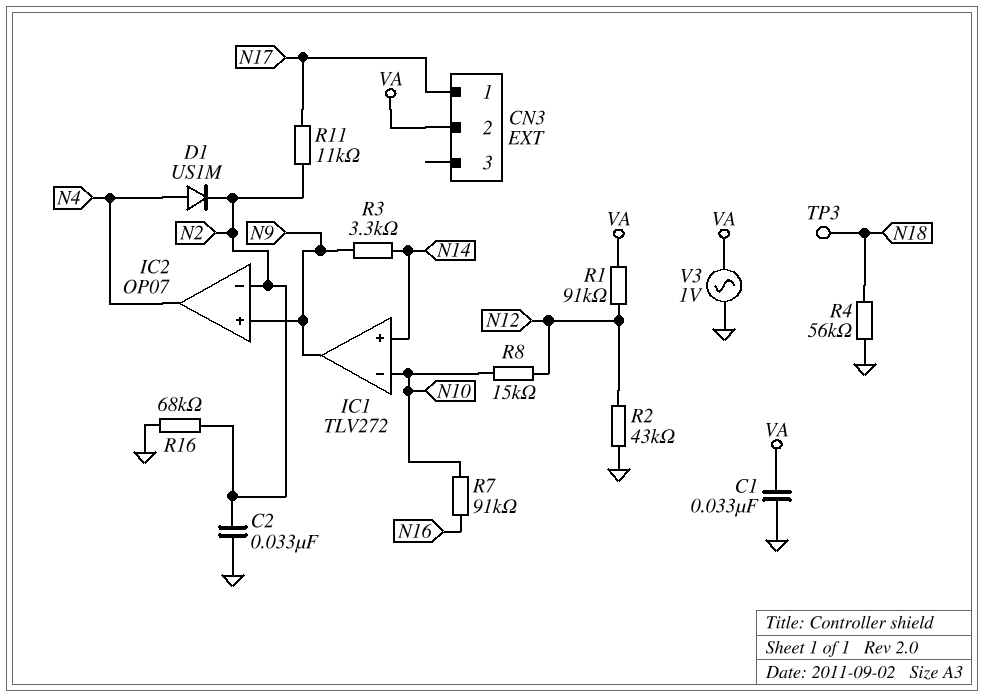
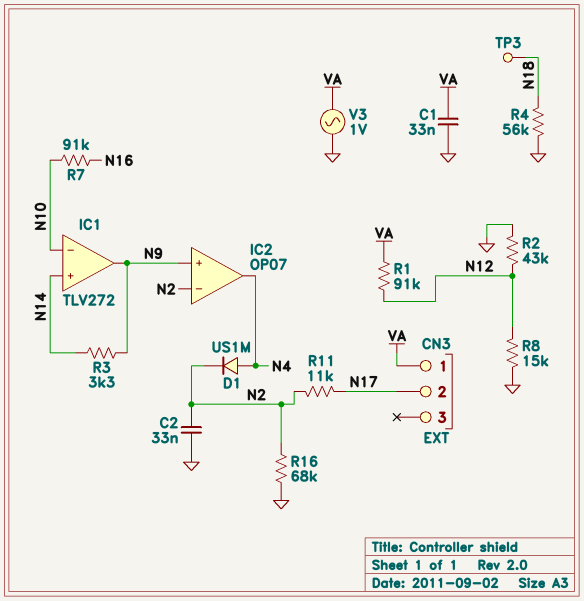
CN3 pin 1: N17 -> VA
CN3 pin 2: VA -> N17
R8: 15k (N10, N12) -> 15k (GND, N12)

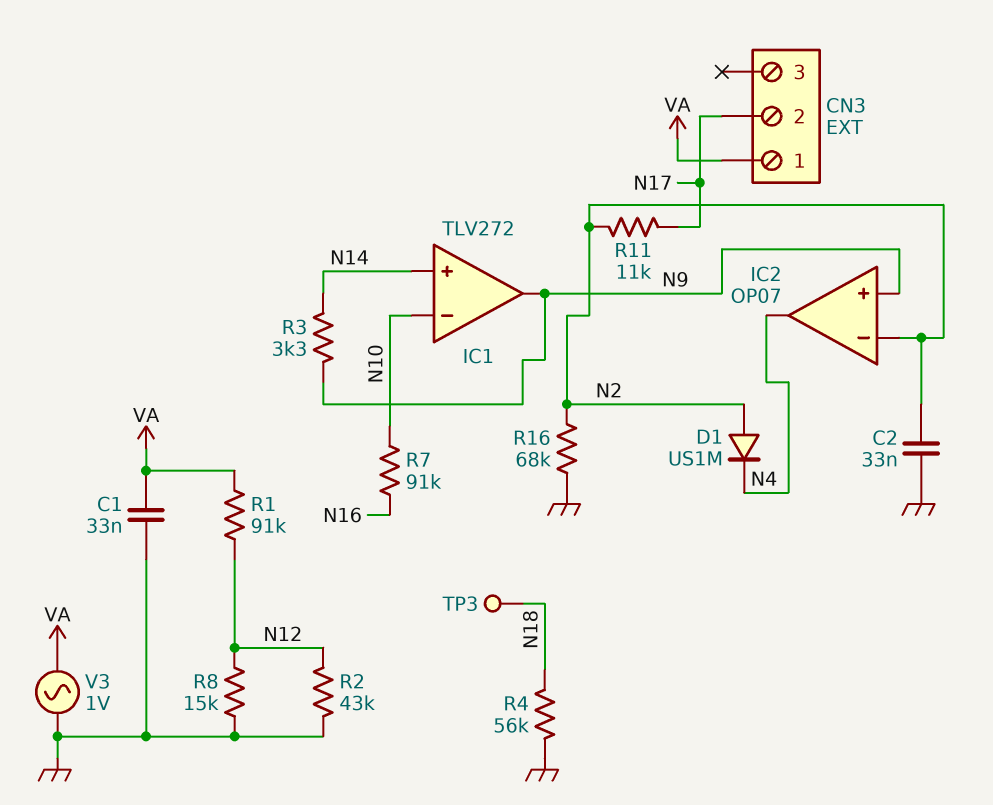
D1: diode US1M (A N4, K N2) -> diode US1M (A N2, K N4)

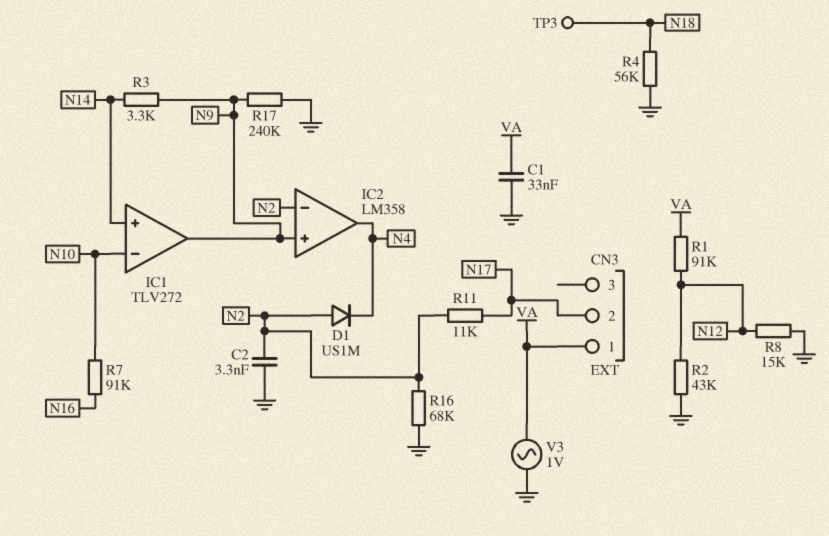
C2: 33nF (GND, N2) -> 3.3nF (GND, N2)
IC2: OP07 -> LM358
R17: none -> 240k (GND, N9)

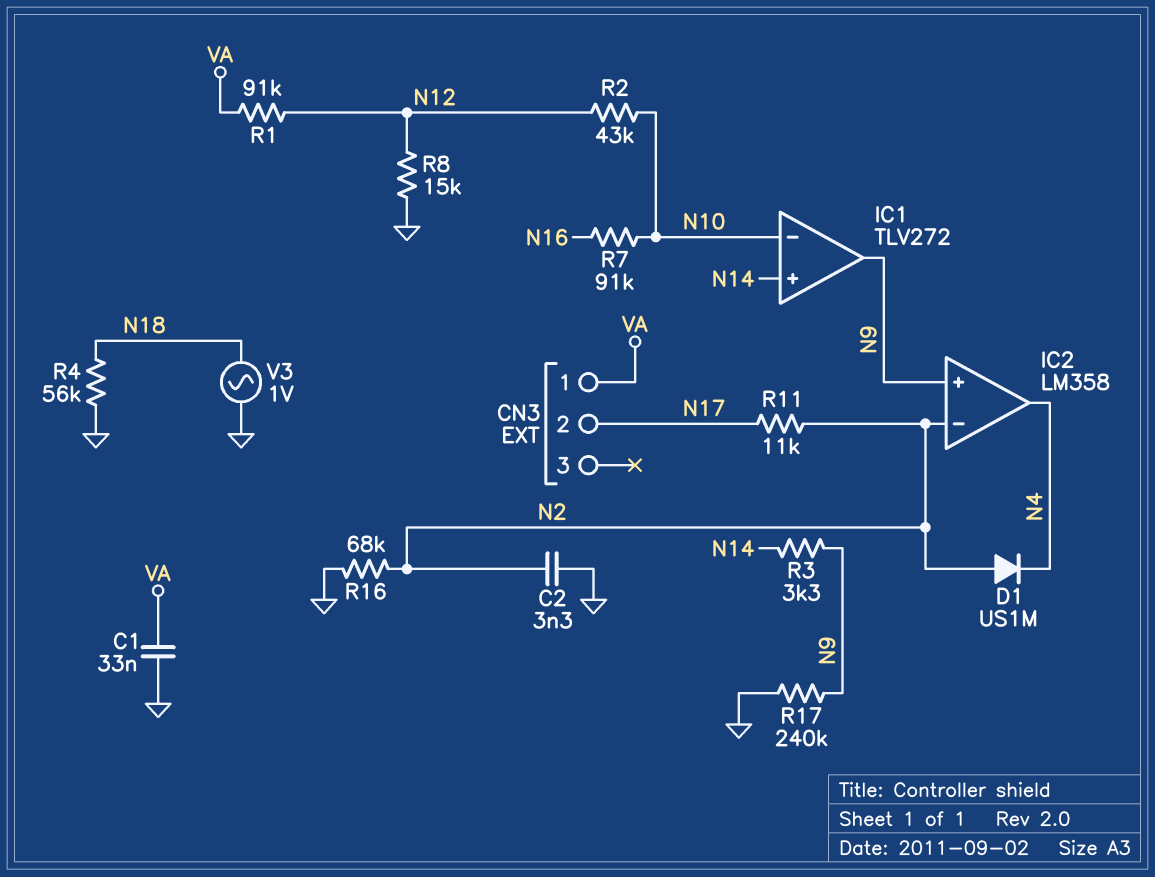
R2: 43k (GND, N12) -> 43k (N10, N12)
TP3: test point (N18) -> none
V3: AC 1V (GND, VA) -> AC 1V (GND, N18)

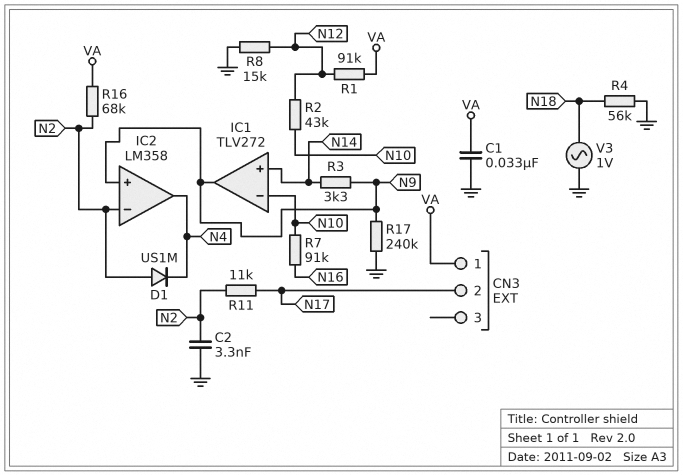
R16: 68k (GND, N2) -> 68k (N2, VA)

